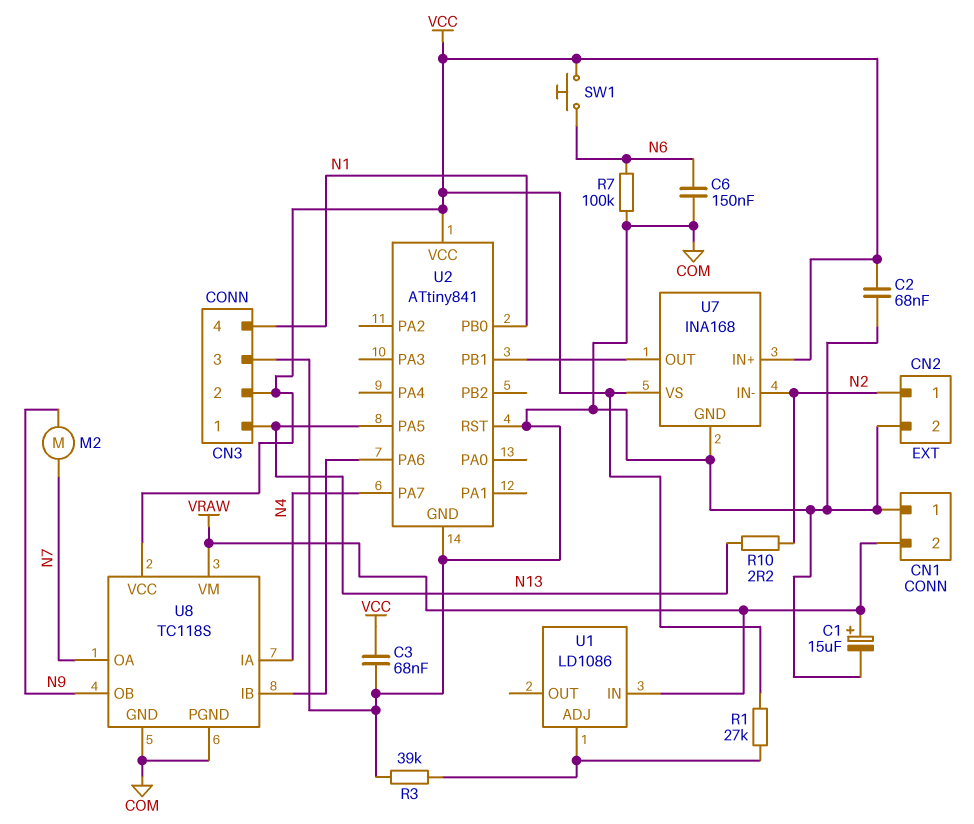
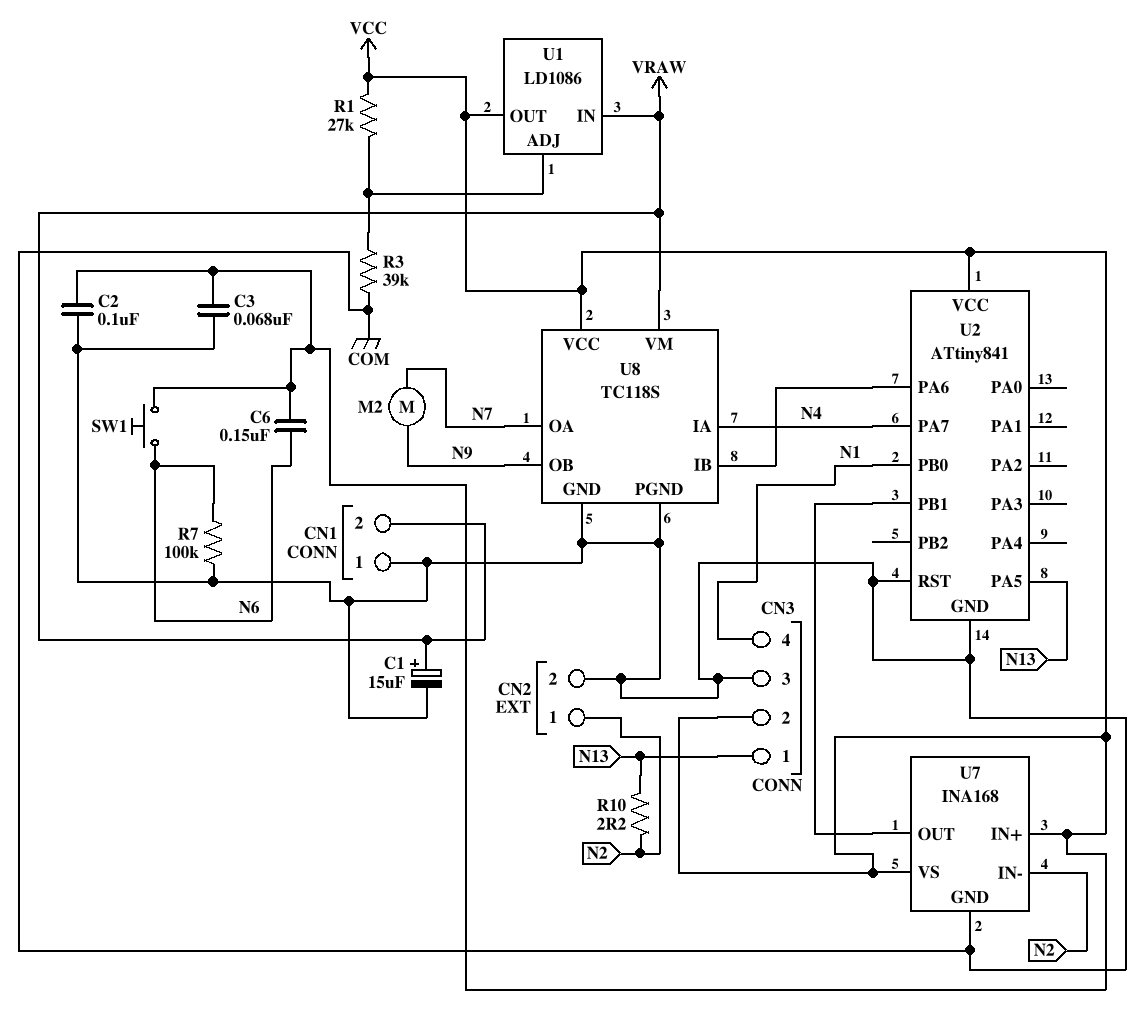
C2: 68nF (COM, VCC) -> 100nF (COM, VCC)
C6: 150nF (COM, N6) -> 150nF (N6, VCC)
U1 pin OUT: none -> VCC

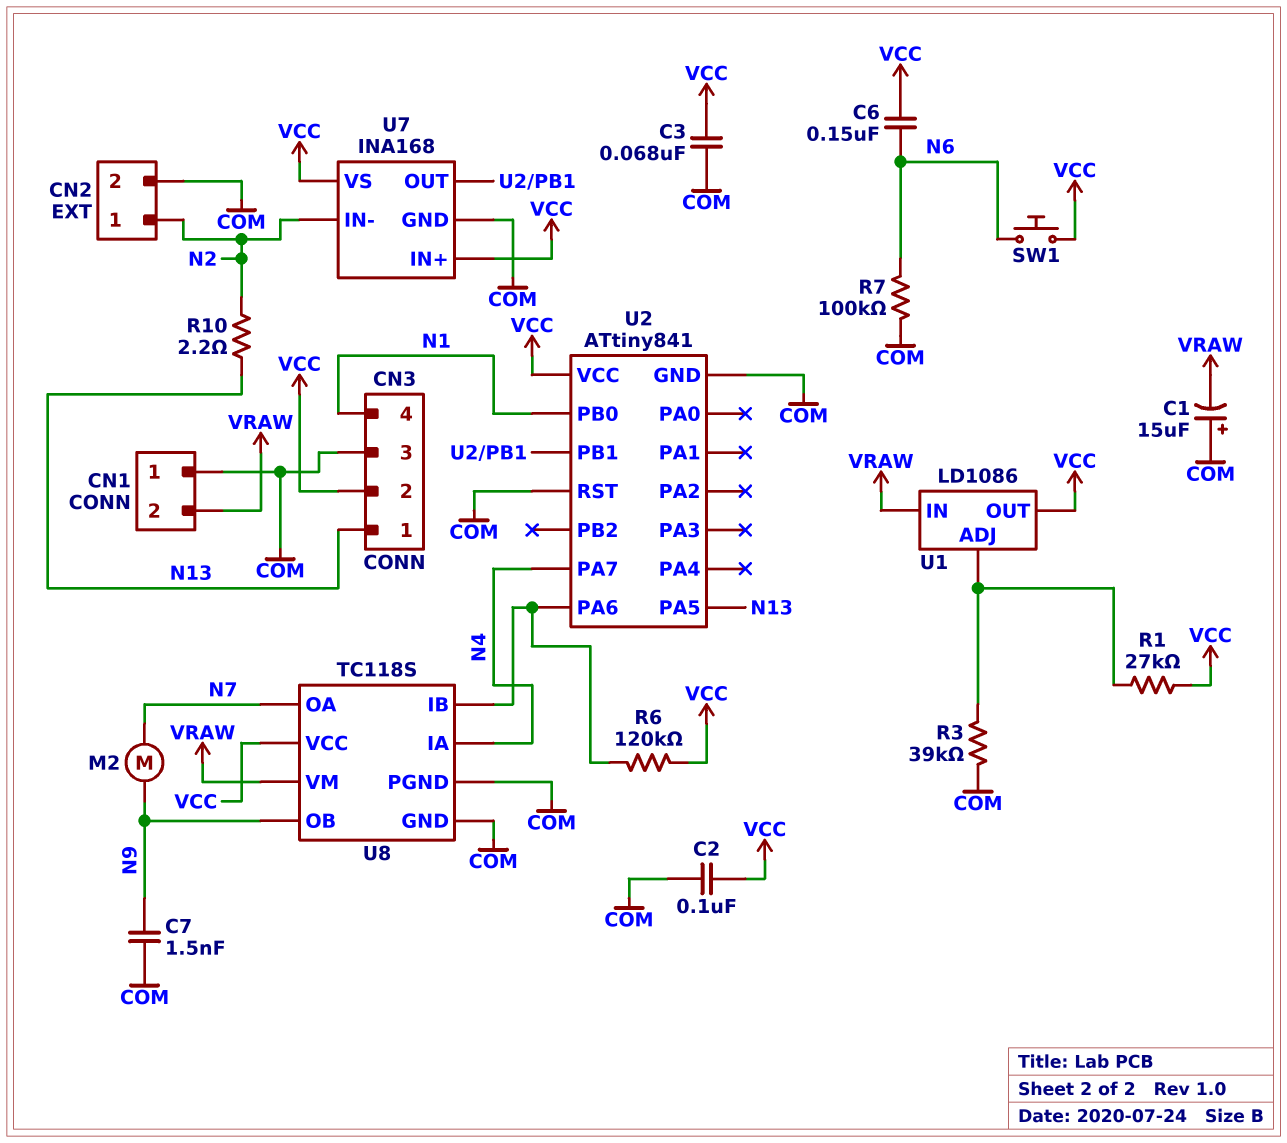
C1: 15uF (plus VRAW, minus COM) -> 15uF (plus COM, minus VRAW)
C7: none -> 1.5nF (COM, N9)
R6: none -> 120k (U2/PA6, VCC)

